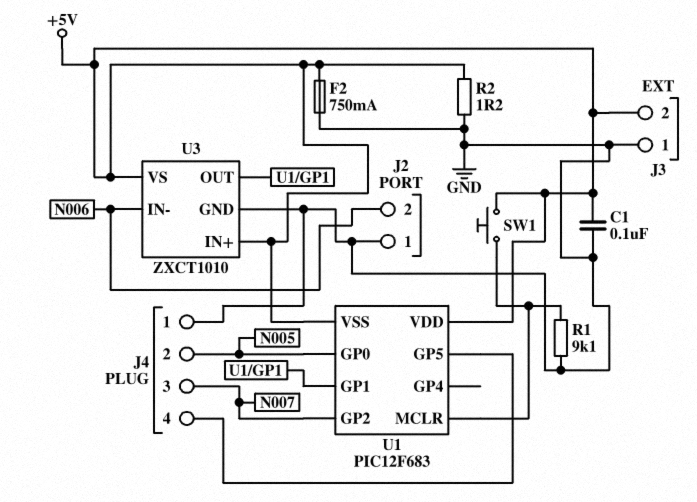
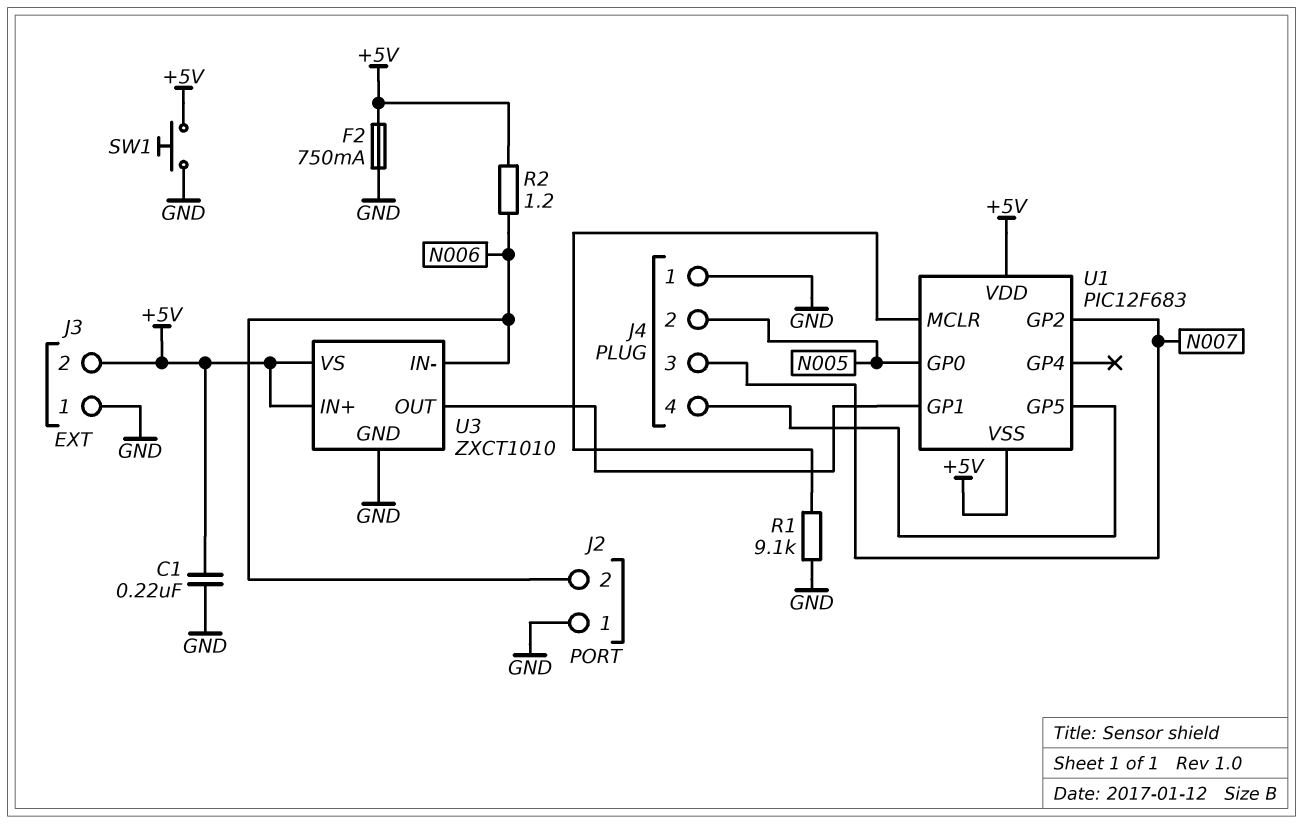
C1: 100nF (+5V, GND) -> 220nF (+5V, GND)
R2: 1.2 (+5V, GND) -> 1.2 (+5V, N006)
SW1: button (+5V, U1/MCLR) -> button (+5V, GND)

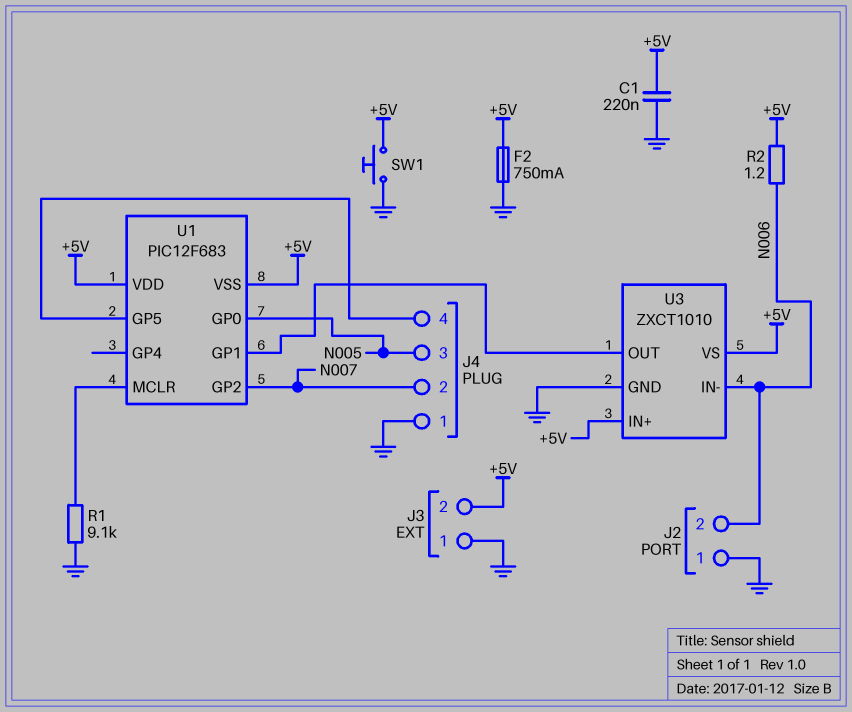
J4 pin 2: N005 -> N007
J4 pin 3: N007 -> N005

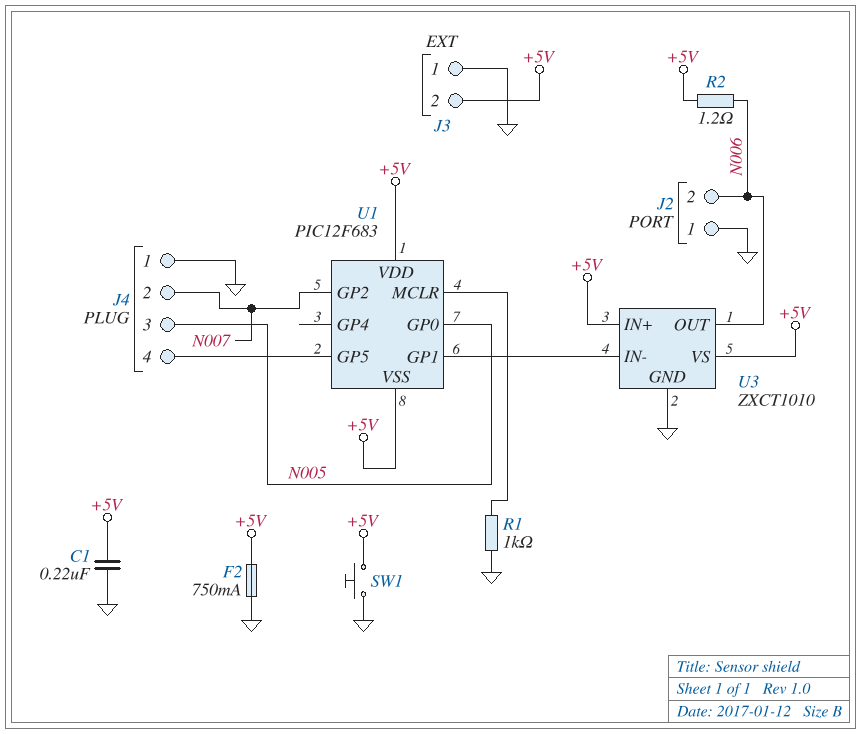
R1: 9.1k (GND, U1/MCLR) -> 1k (GND, U1/MCLR)
U3 pin IN-: N006 -> U1/GP1
U3 pin OUT: U1/GP1 -> N006

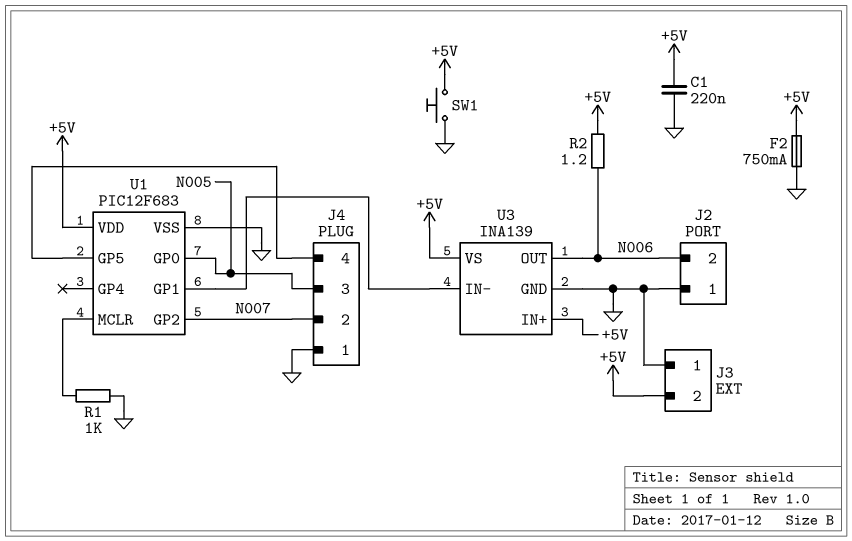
U1 pin VSS: +5V -> GND
U3: ZXCT1010 -> INA139

